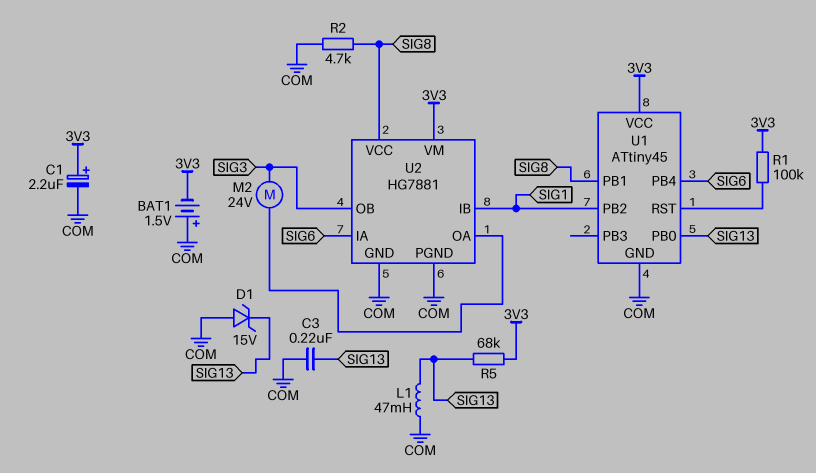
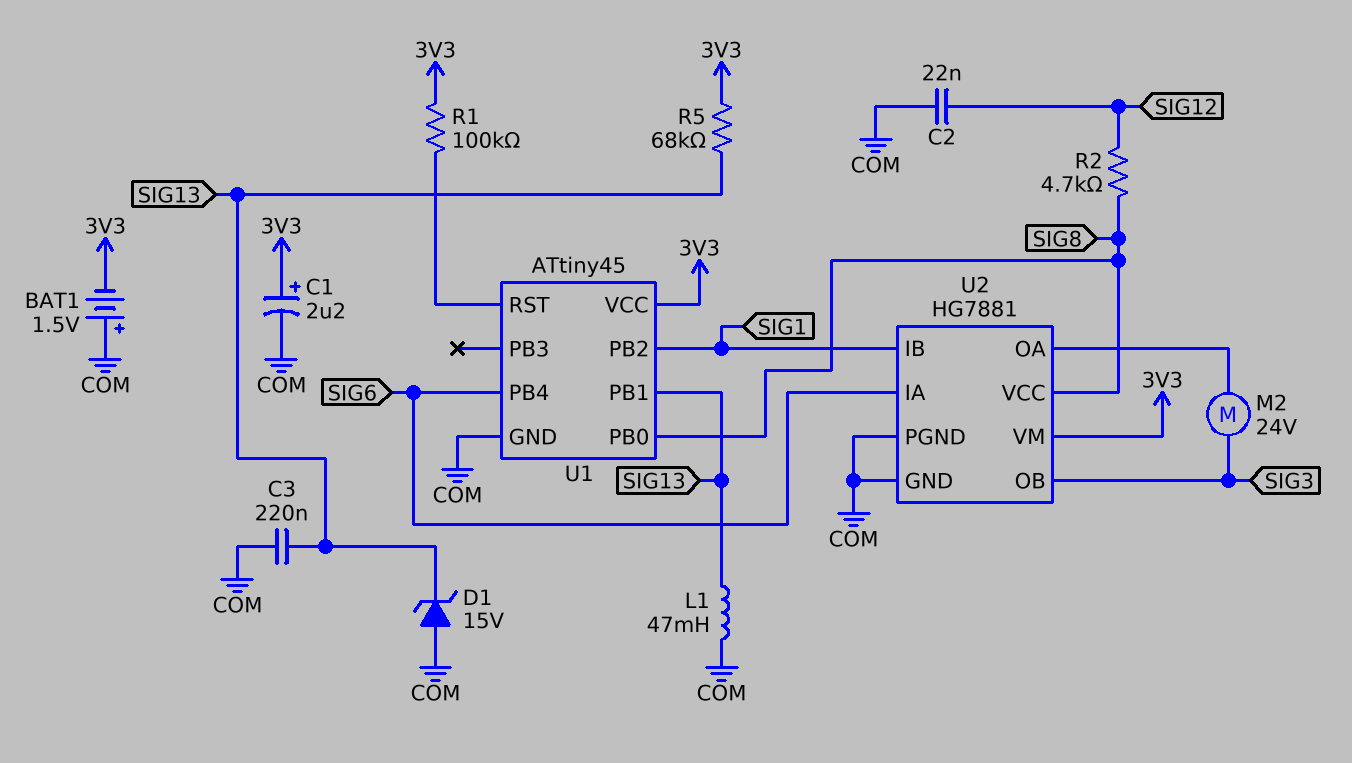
C2: none -> 22nF (COM, SIG12)
R2: 4.7k (COM, SIG8) -> 4.7k (SIG8, SIG12)
U1 pin PB0: SIG13 -> SIG8
U1 pin PB1: SIG8 -> SIG13

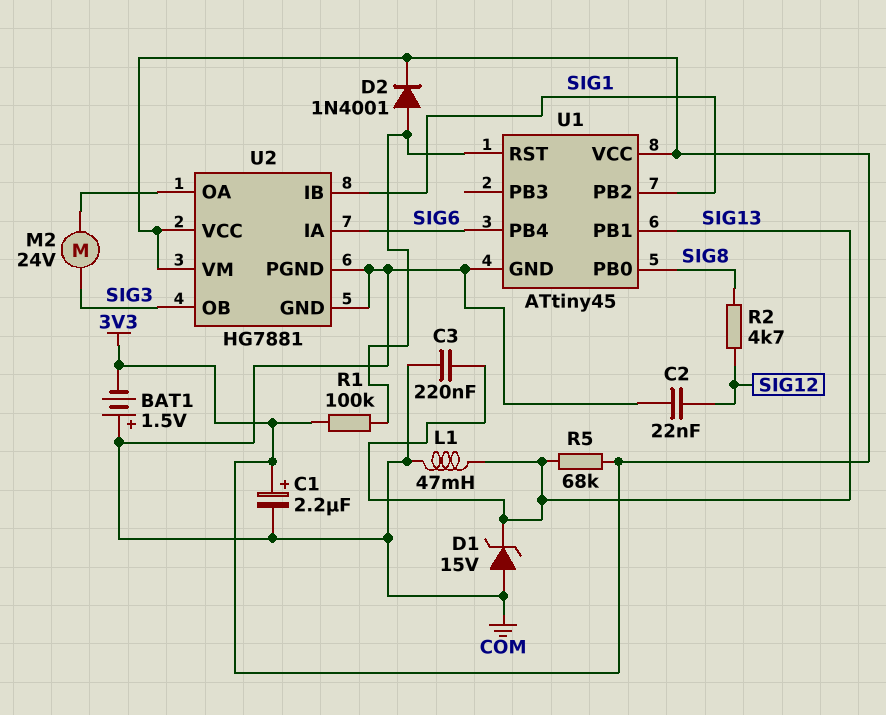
D2: none -> diode 1N4001 (A U1/RST, K 3V3)
U2 pin VCC: SIG8 -> 3V3

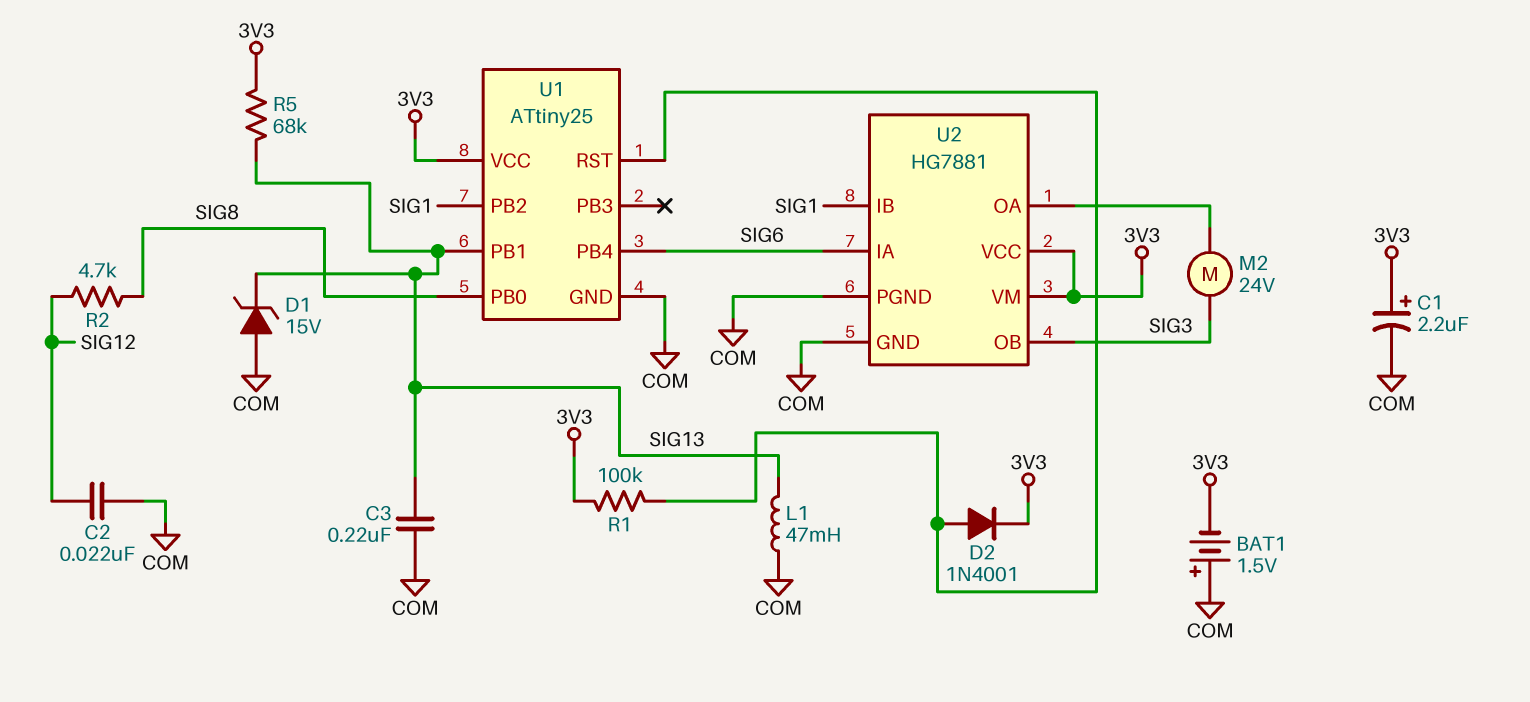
U1: ATtiny45 -> ATtiny25

